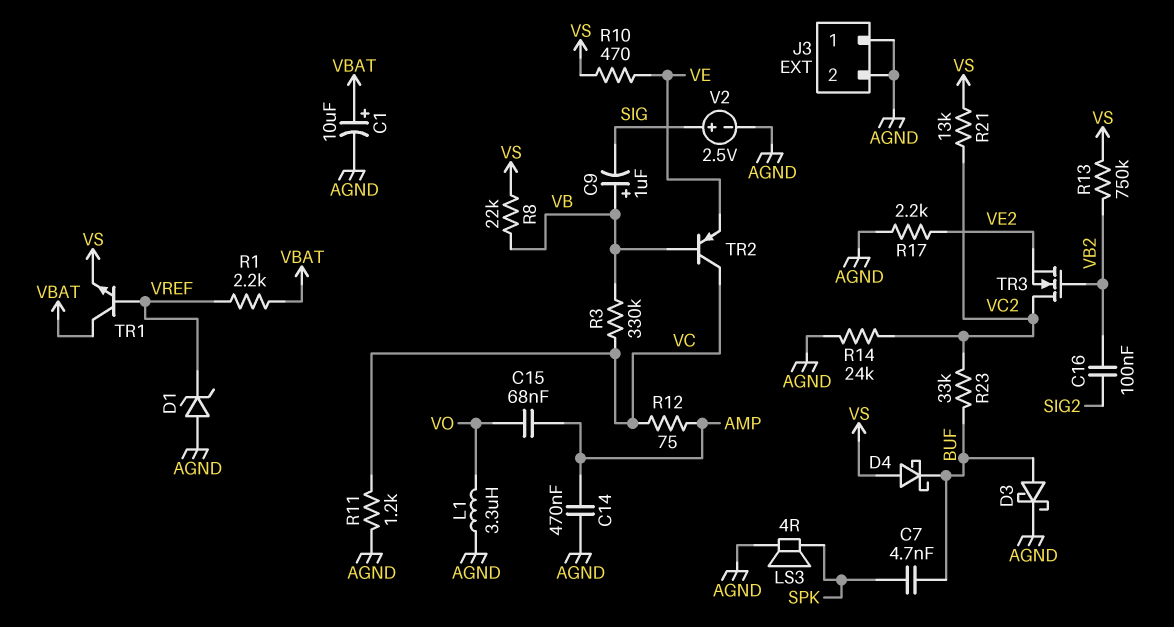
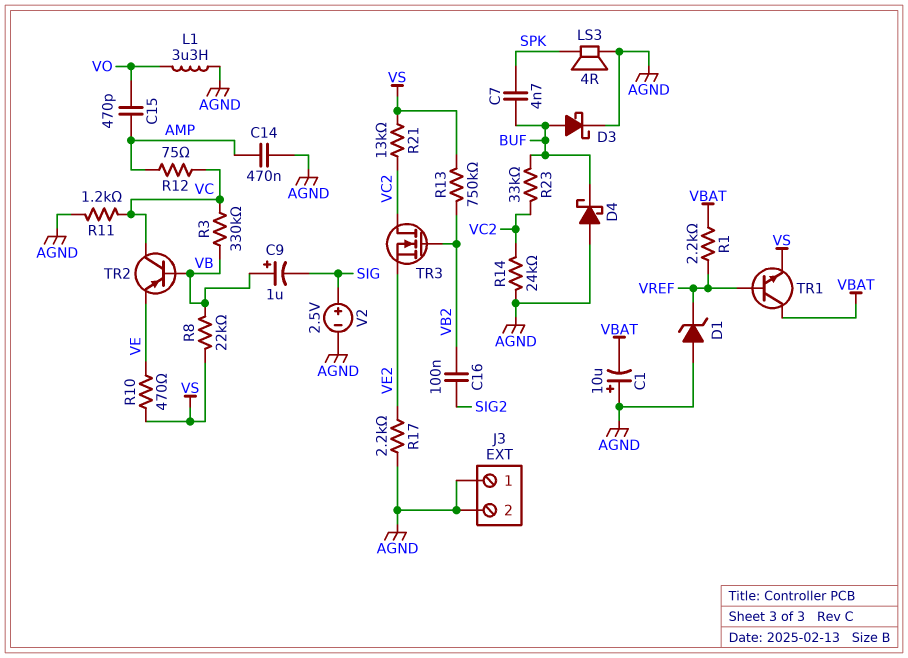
C1: 10uF (plus VBAT, minus AGND) -> 10uF (plus AGND, minus VBAT)
C15: 68nF (AMP, VO) -> 470pF (AMP, VO)
D4: schottky (A VS, K BUF) -> schottky (A AGND, K BUF)

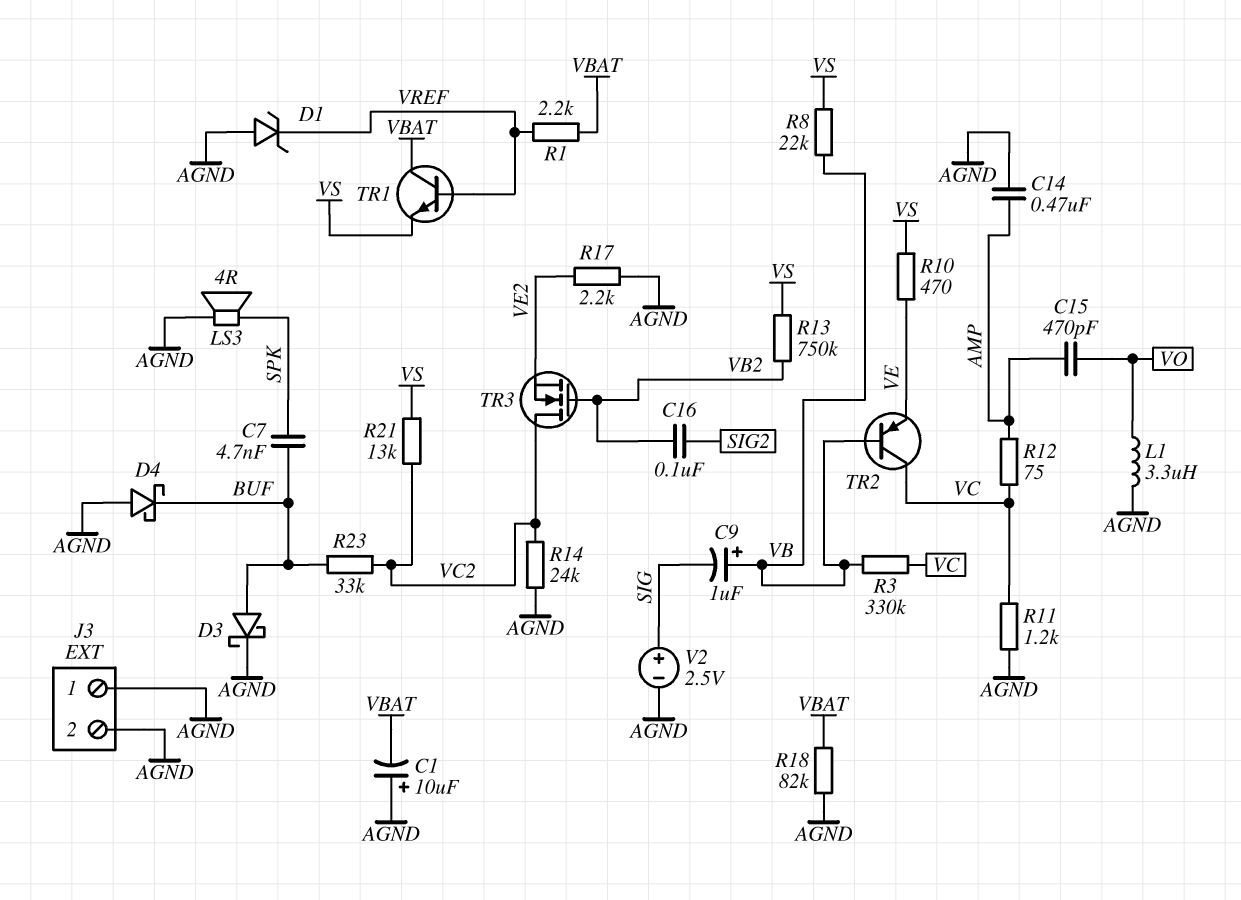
R18: none -> 82k (AGND, VBAT)

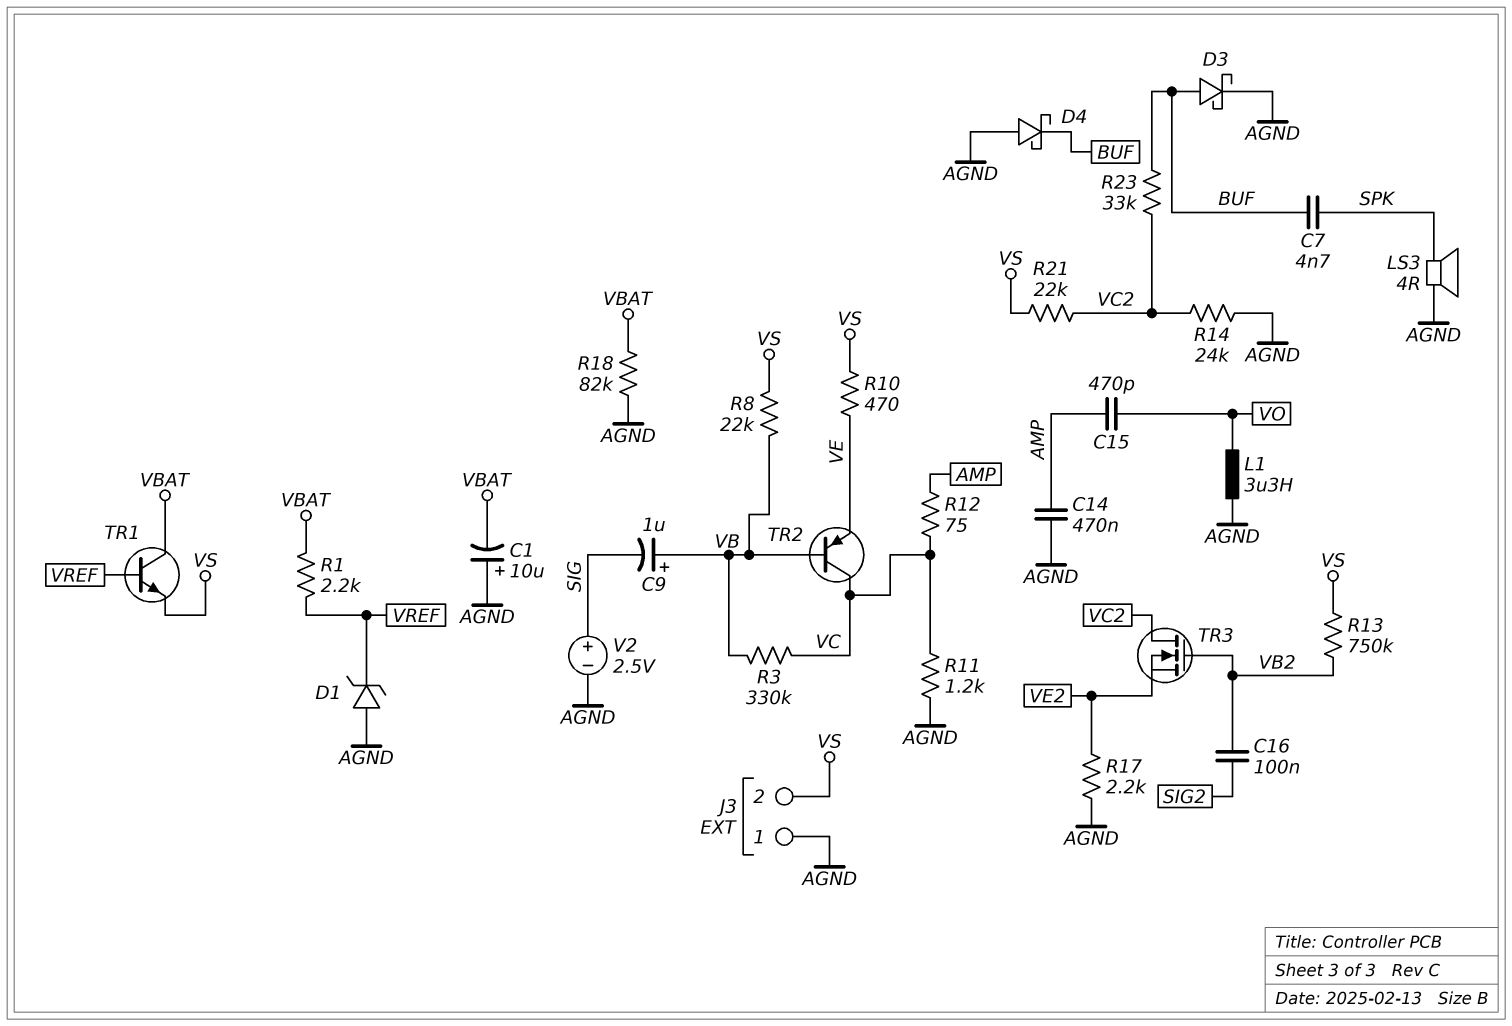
J3 pin 2: AGND -> VS
R21: 13k (VC2, VS) -> 22k (VC2, VS)

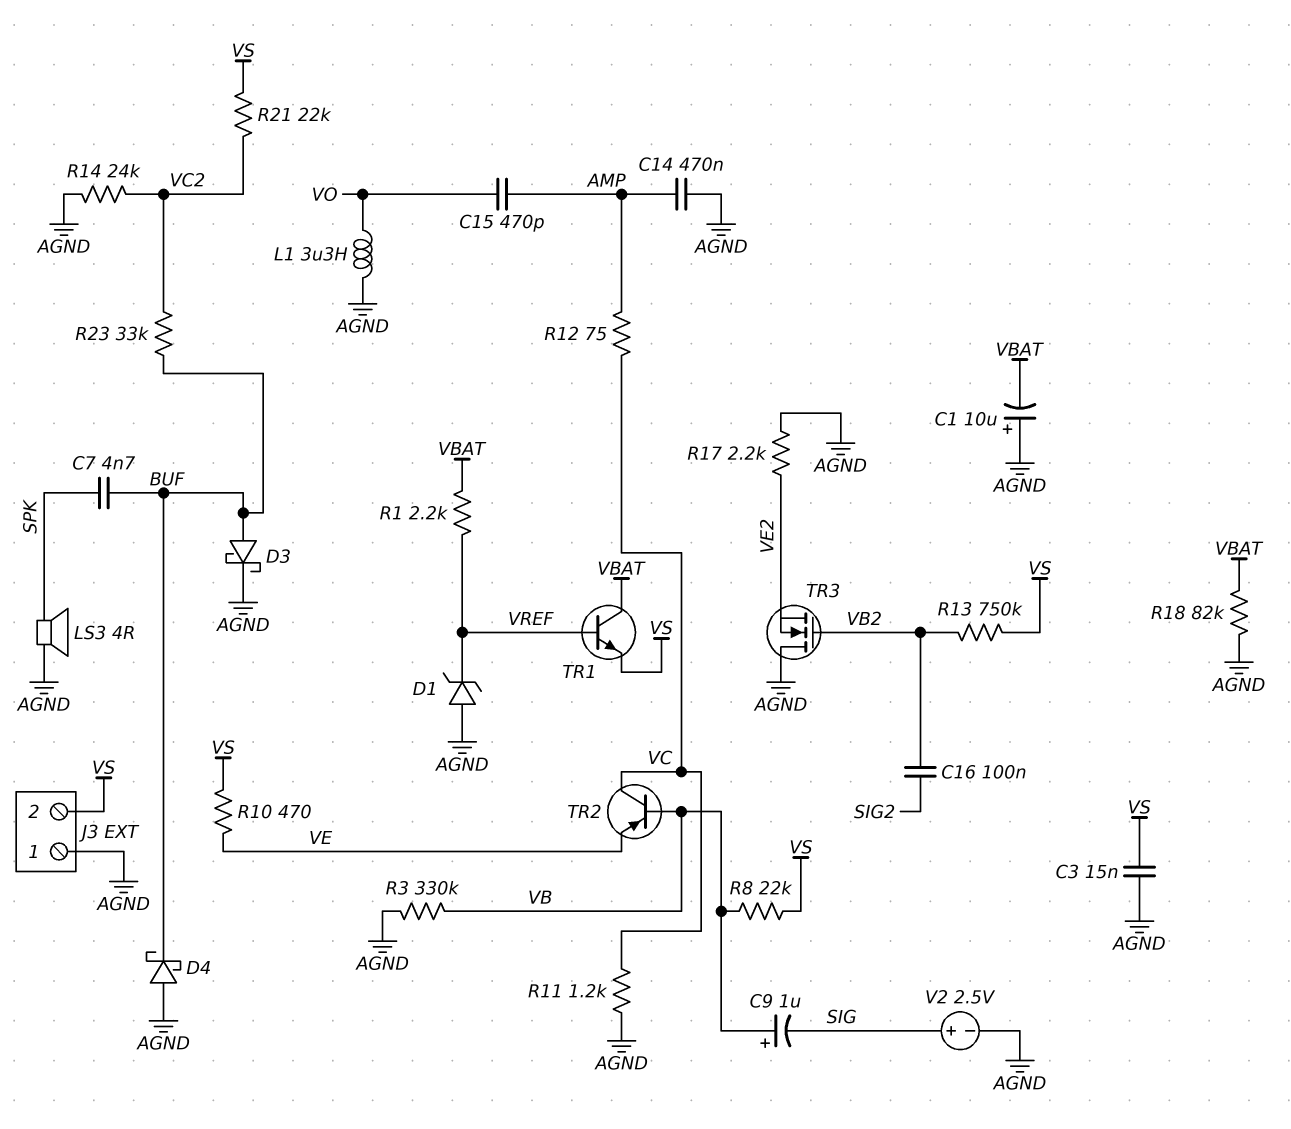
C3: none -> 15nF (AGND, VS)
R3: 330k (VB, VC) -> 330k (AGND, VB)
TR3: NMOS (G VB2, D VC2, S VE2) -> NMOS (G VB2, D AGND, S VE2)

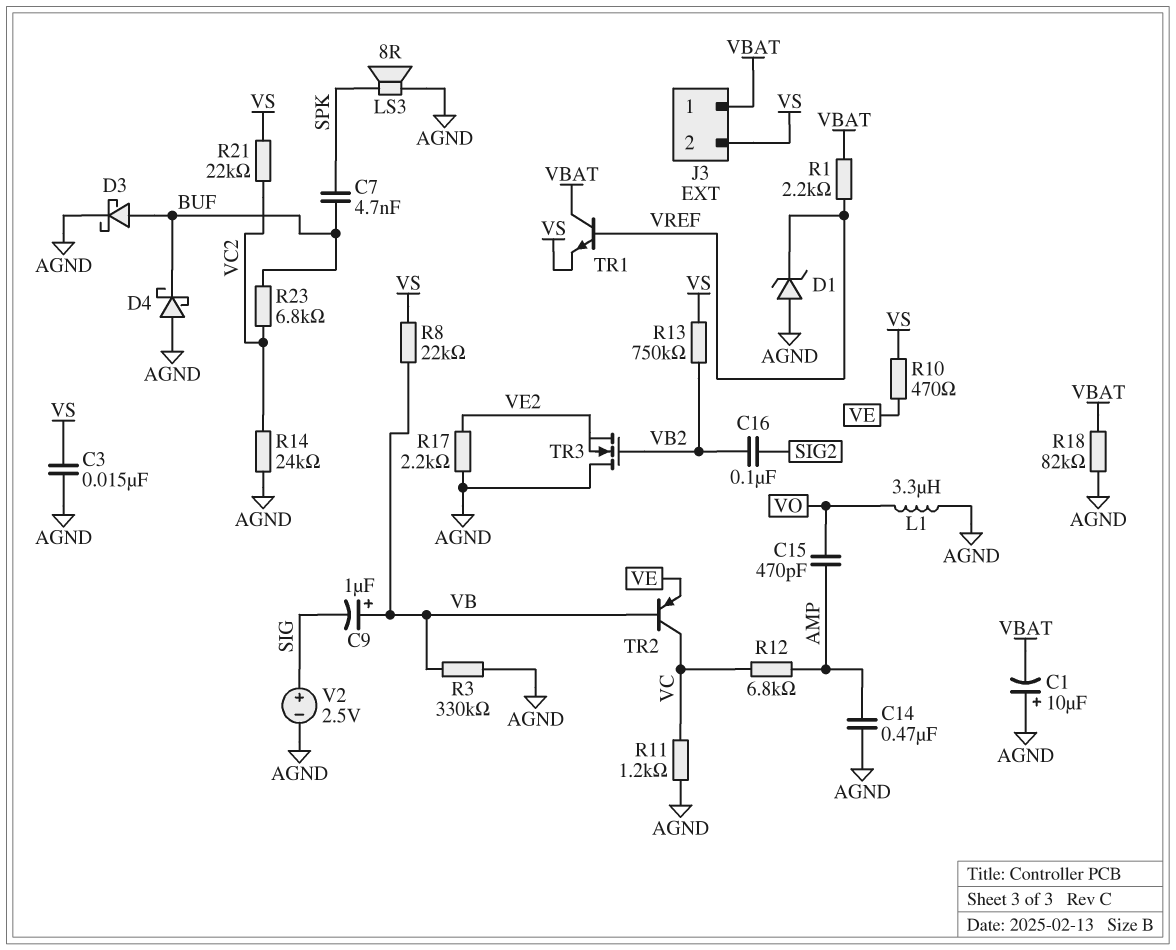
J3 pin 1: AGND -> VBAT
LS3: speaker 4R (AGND, SPK) -> speaker 8R (AGND, SPK)
R12: 75 (AMP, VC) -> 6.8k (AMP, VC)
R23: 33k (BUF, VC2) -> 6.8k (BUF, VC2)

